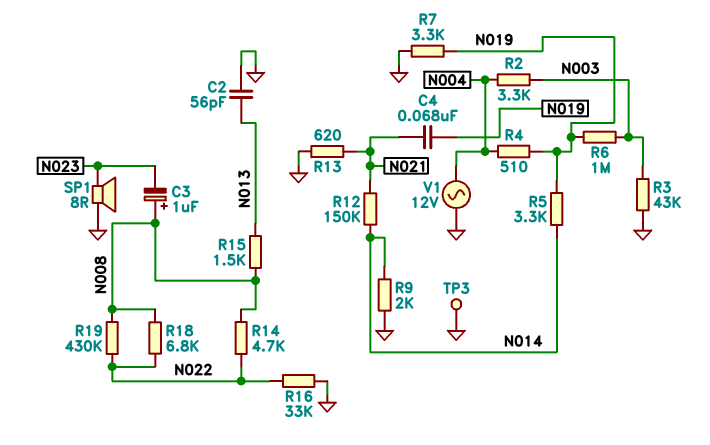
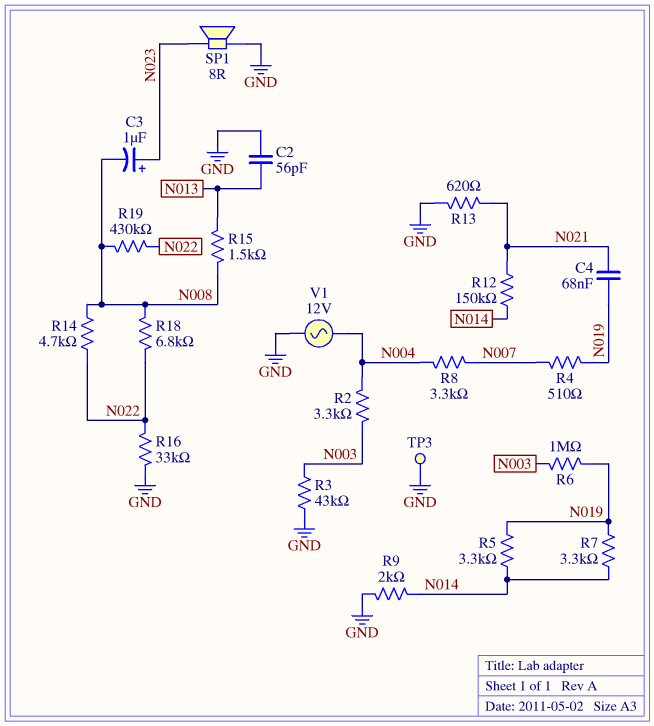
C3: 1uF (plus N008, minus N023) -> 1uF (plus N023, minus N008)
R4: 510 (N004, N019) -> 510 (N007, N019)
R7: 3.3k (GND, N019) -> 3.3k (N014, N019)
R8: none -> 3.3k (N004, N007)

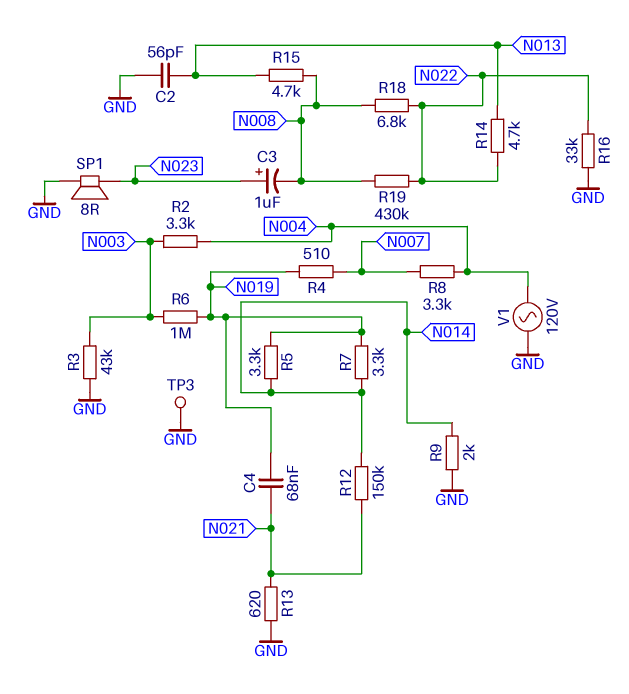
R14: 4.7k (N008, N022) -> 4.7k (N013, N022)
R15: 1.5k (N008, N013) -> 4.7k (N008, N013)
V1: AC 12V (GND, N004) -> AC 120V (GND, N004)

